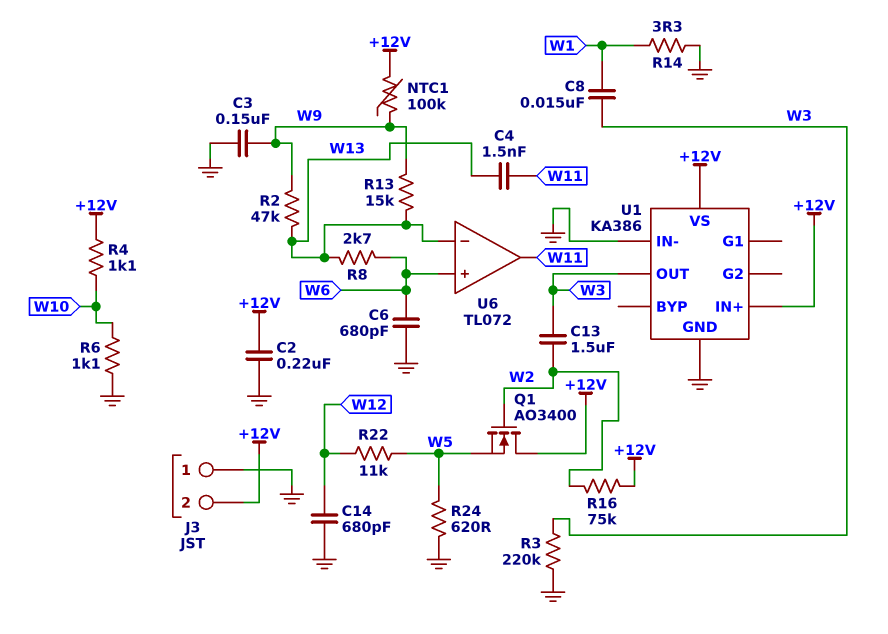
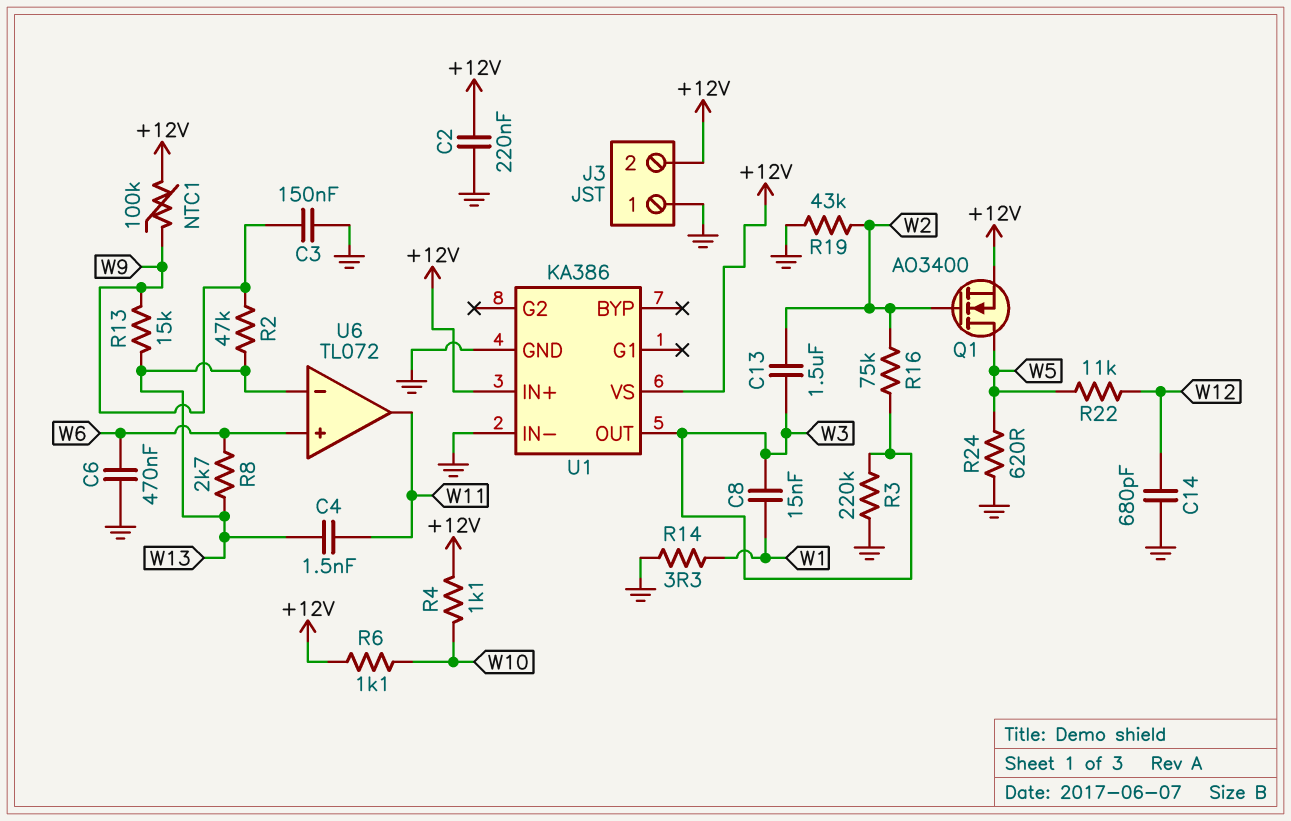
C6: 680pF (GND, W6) -> 470nF (GND, W6)
Q1: NMOS AO3400 (G W2, D +12V, S W5) -> NMOS AO3400 (G W2, D W5, S +12V)
R6: 1.1k (GND, W10) -> 1.1k (+12V, W10)
R16: 75k (+12V, W2) -> 75k (W2, W3)
R19: none -> 43k (GND, W2)

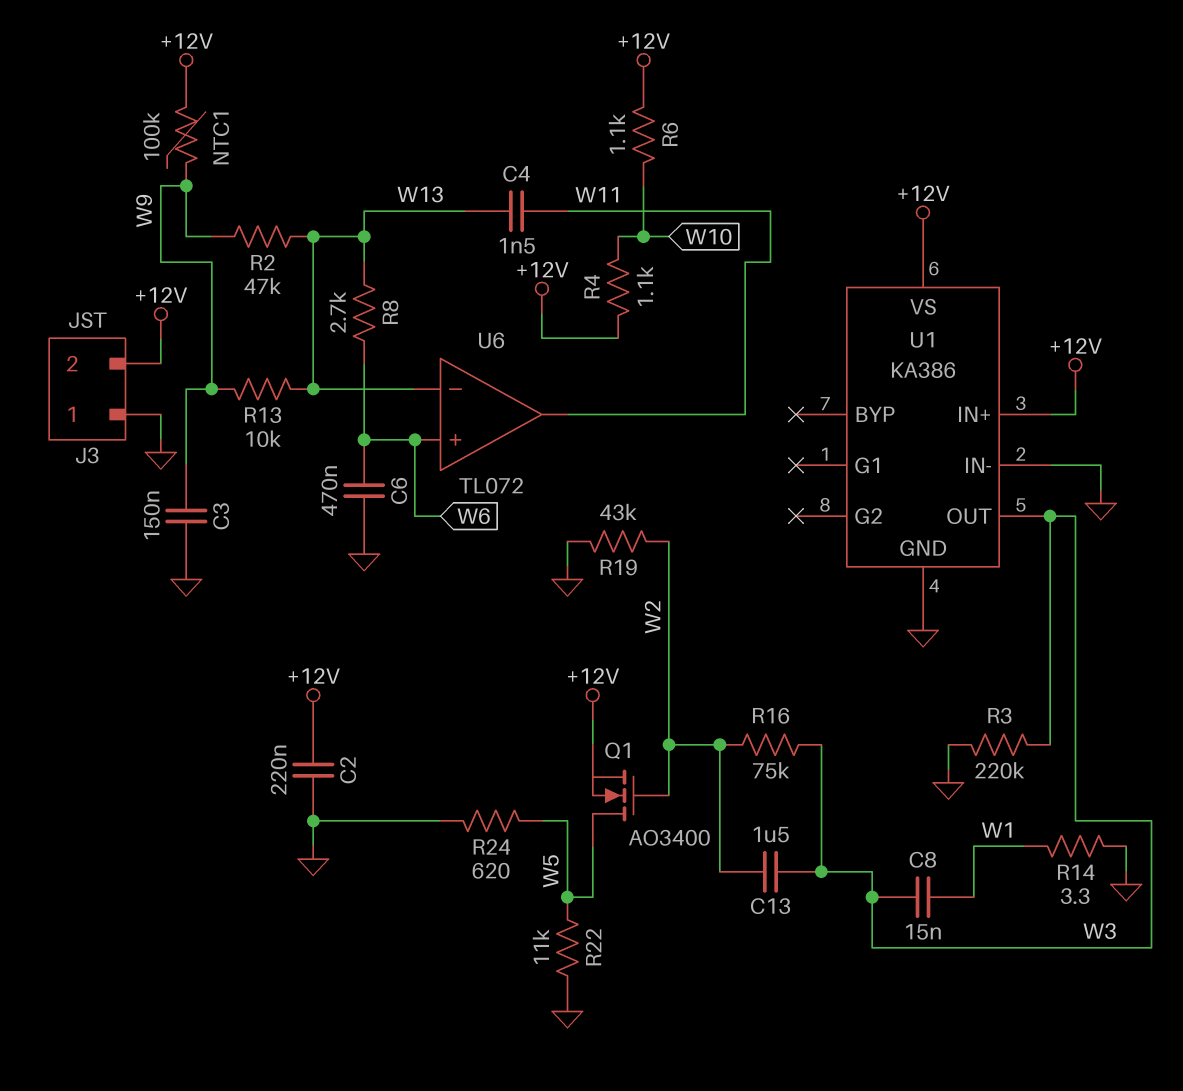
C14: 680pF (GND, W12) -> none
R13: 15k (W9, W13) -> 10k (W9, W13)
R22: 11k (W5, W12) -> 11k (GND, W5)

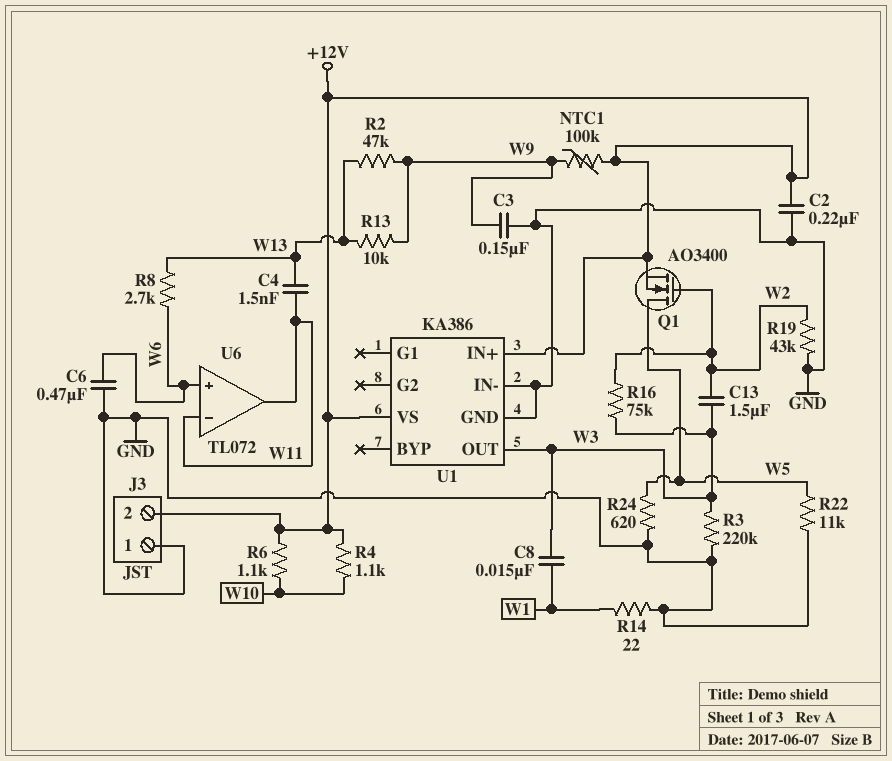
R14: 3.3 (GND, W1) -> 22 (GND, W1)
U6 pin in-: W13 -> W11

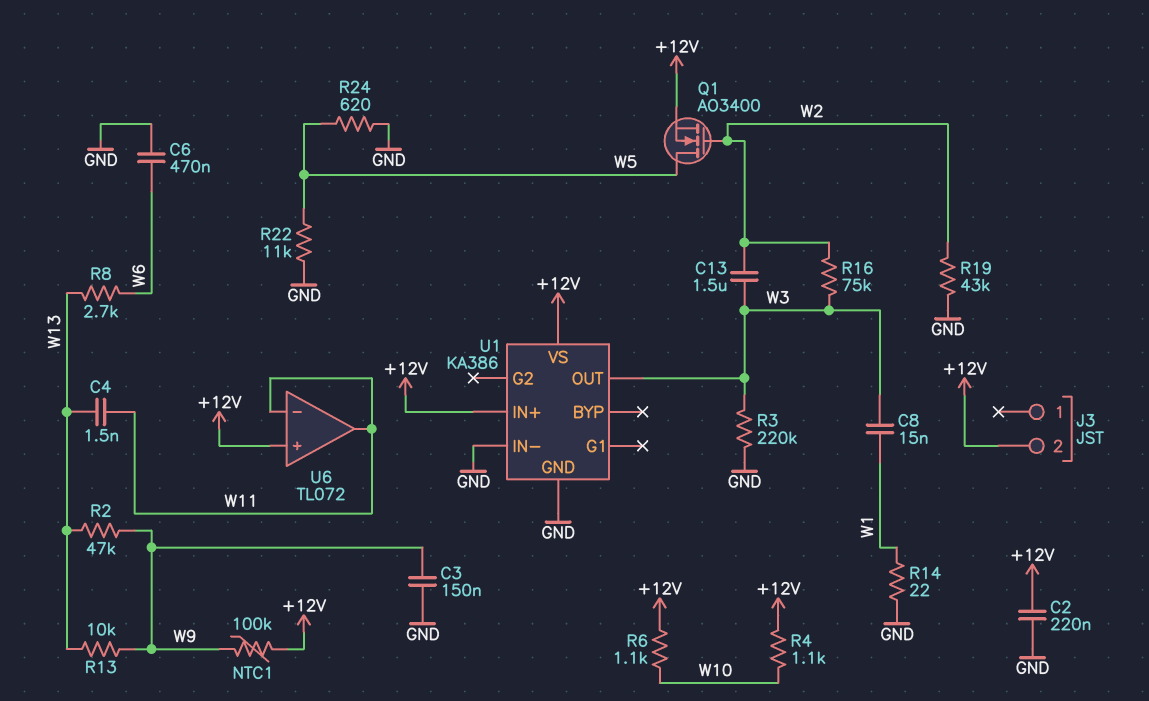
J3 pin 1: GND -> none
U6 pin in+: W6 -> +12V

